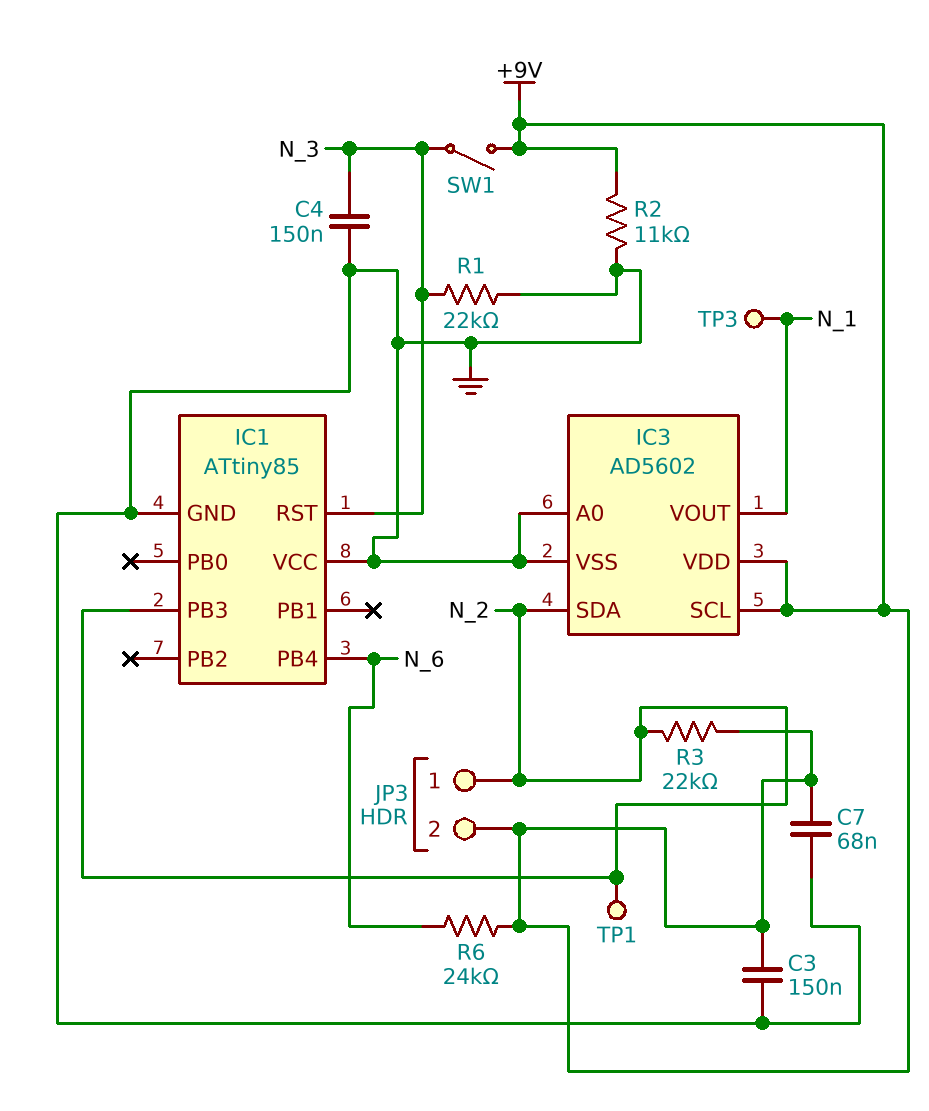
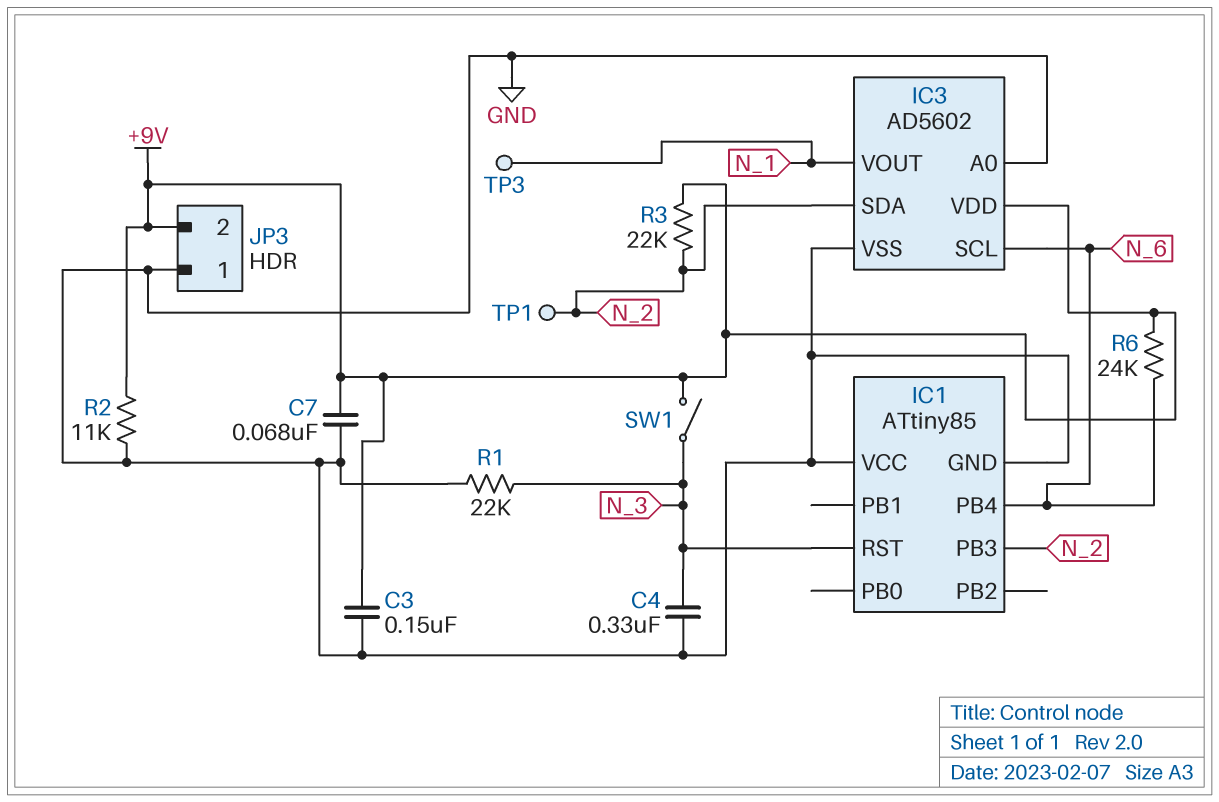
C4: 150nF (GND, N_3) -> 330nF (GND, N_3)
IC3 pin SCL: +9V -> N_6
JP3 pin 1: N_2 -> GND

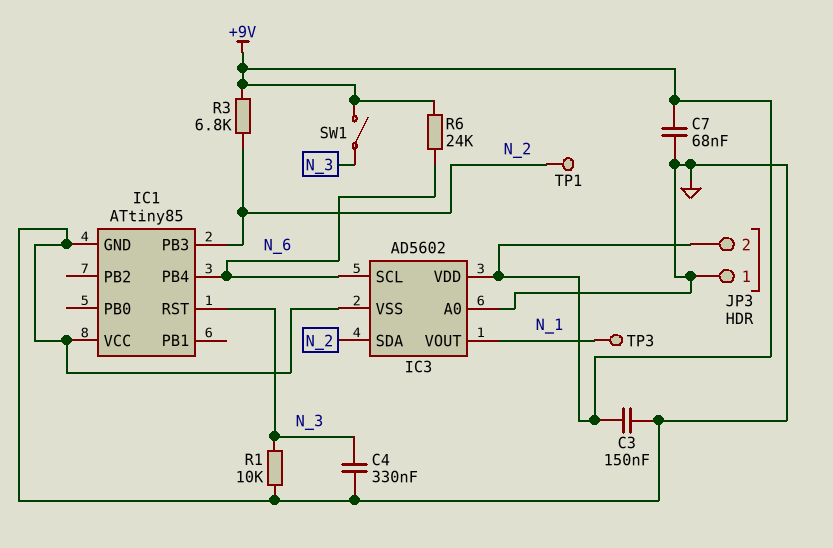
R1: 22k (GND, N_3) -> 10k (GND, N_3)
R2: 11k (+9V, GND) -> none
R3: 22k (+9V, N_2) -> 6.8k (+9V, N_2)

